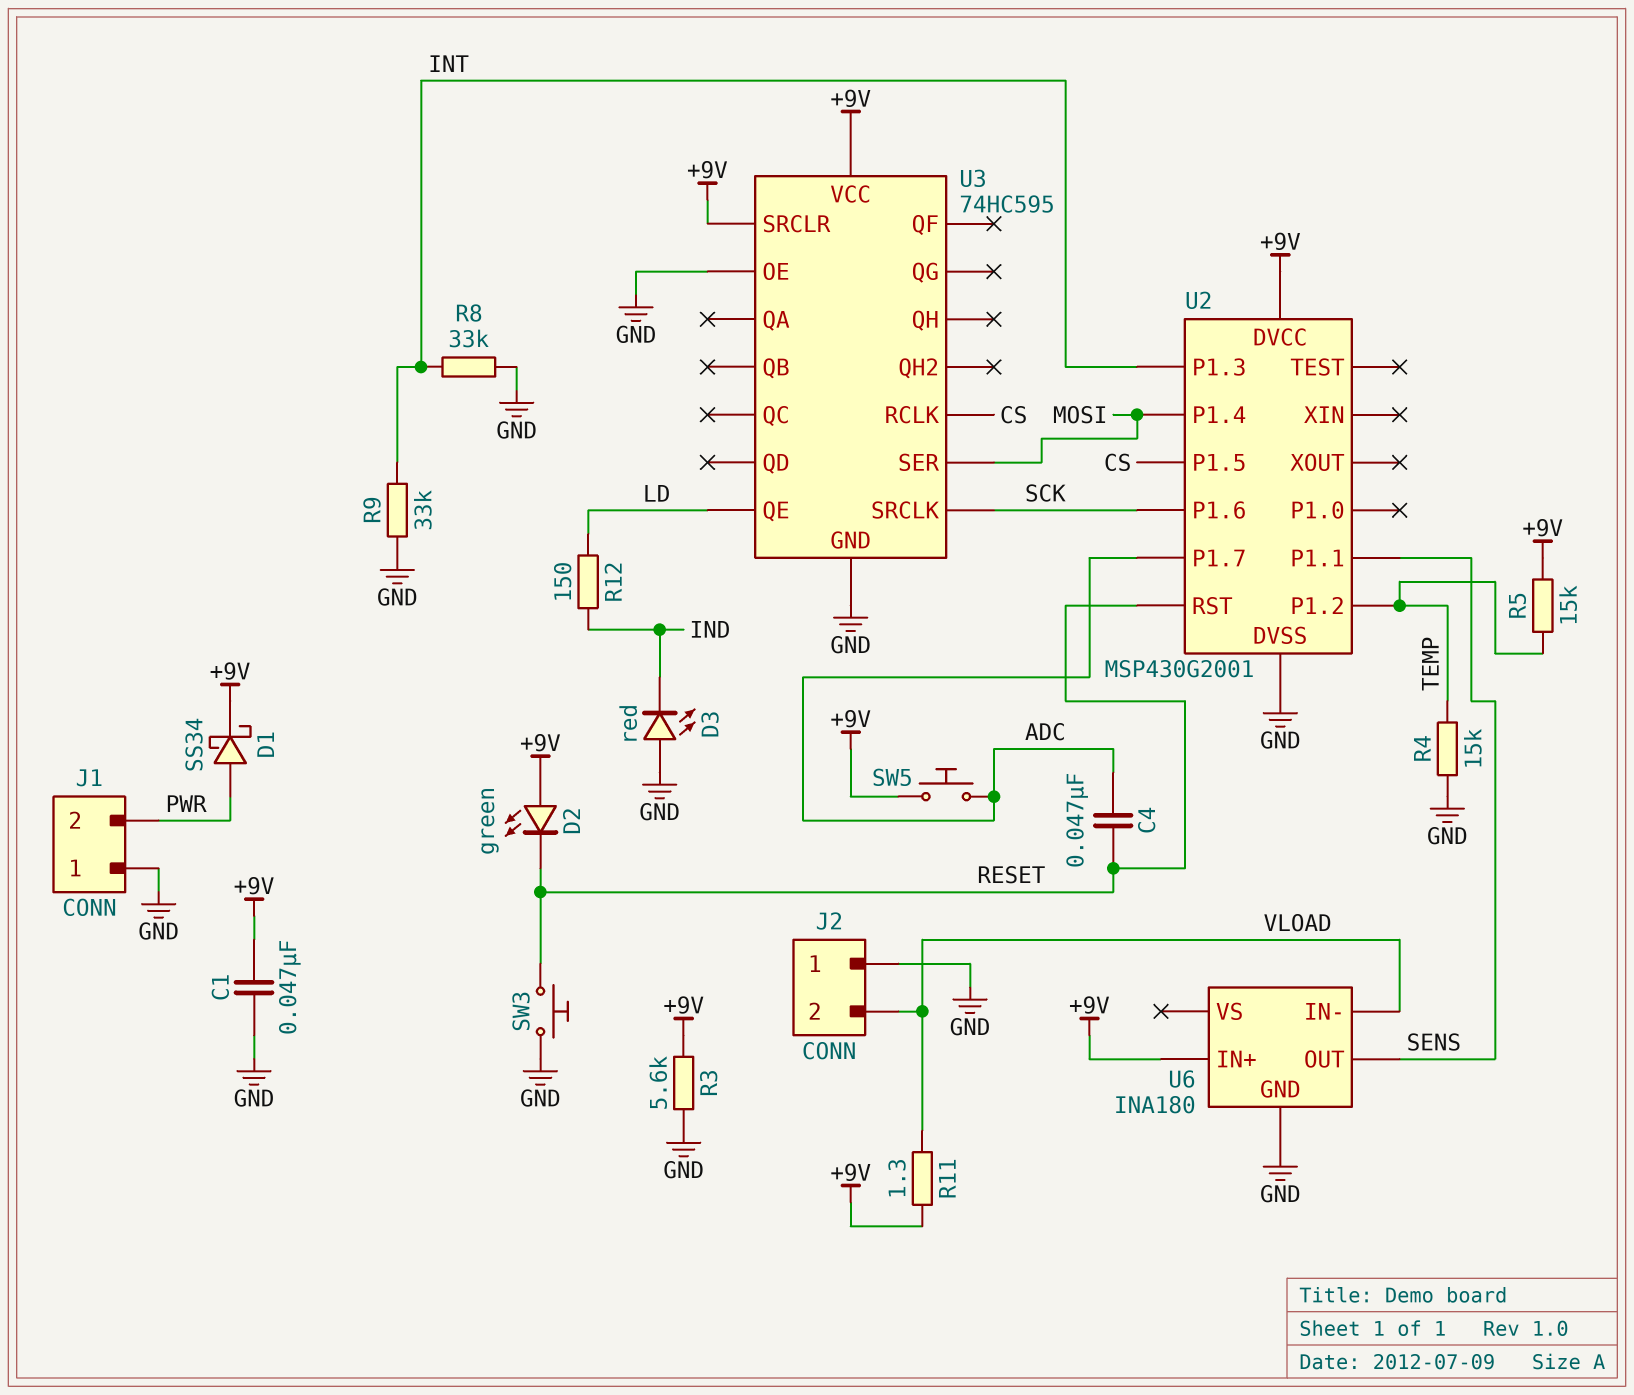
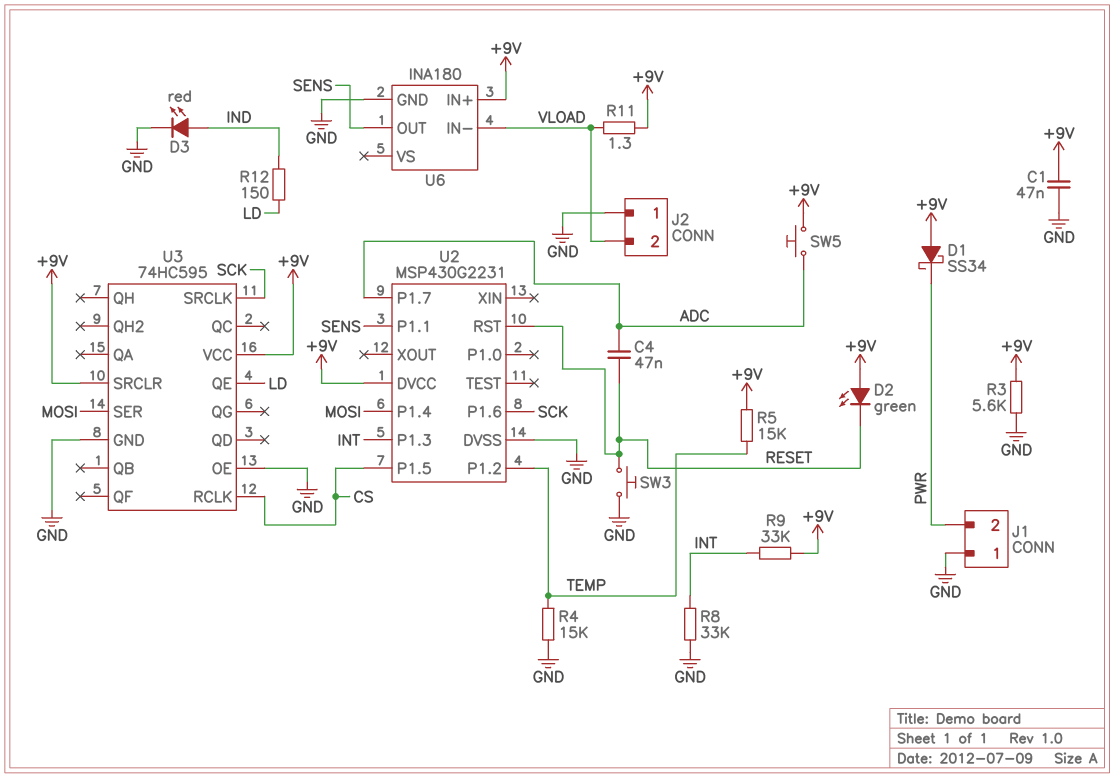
D1: schottky SS34 (A PWR, K +9V) -> schottky SS34 (A +9V, K PWR)
D3: LED red (A GND, K IND) -> LED red (A IND, K GND)
R9: 33k (GND, INT) -> 33k (+9V, INT)
U2: MSP430G2001 -> MSP430G2231

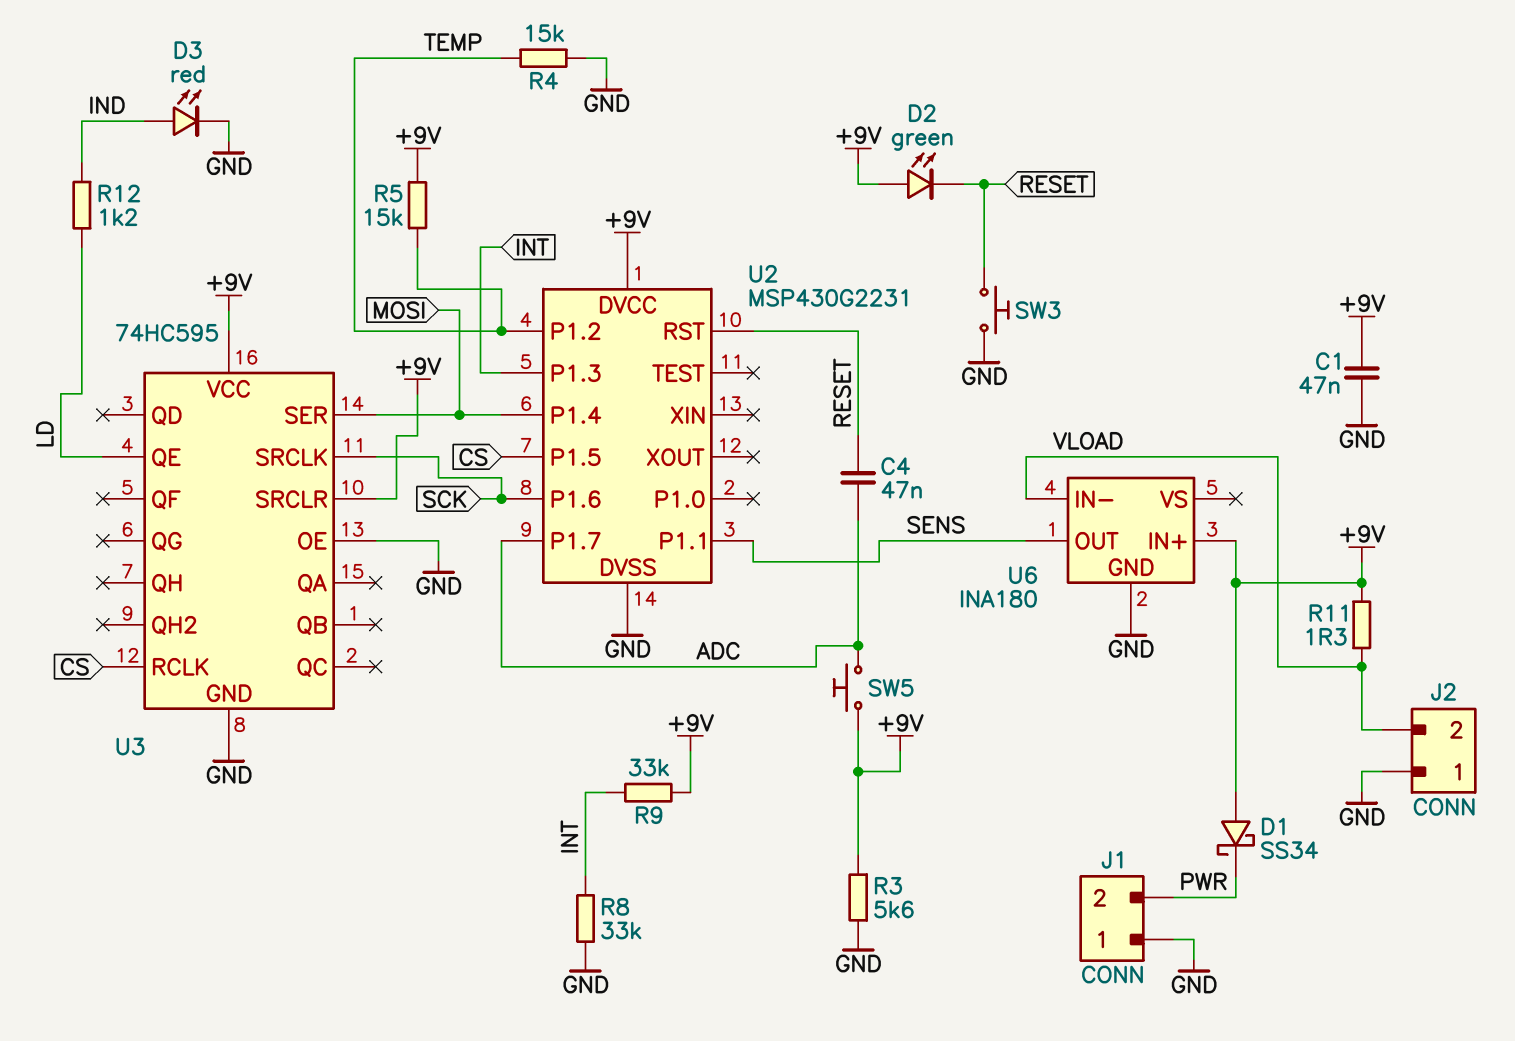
R12: 150 (IND, LD) -> 1.2k (IND, LD)

